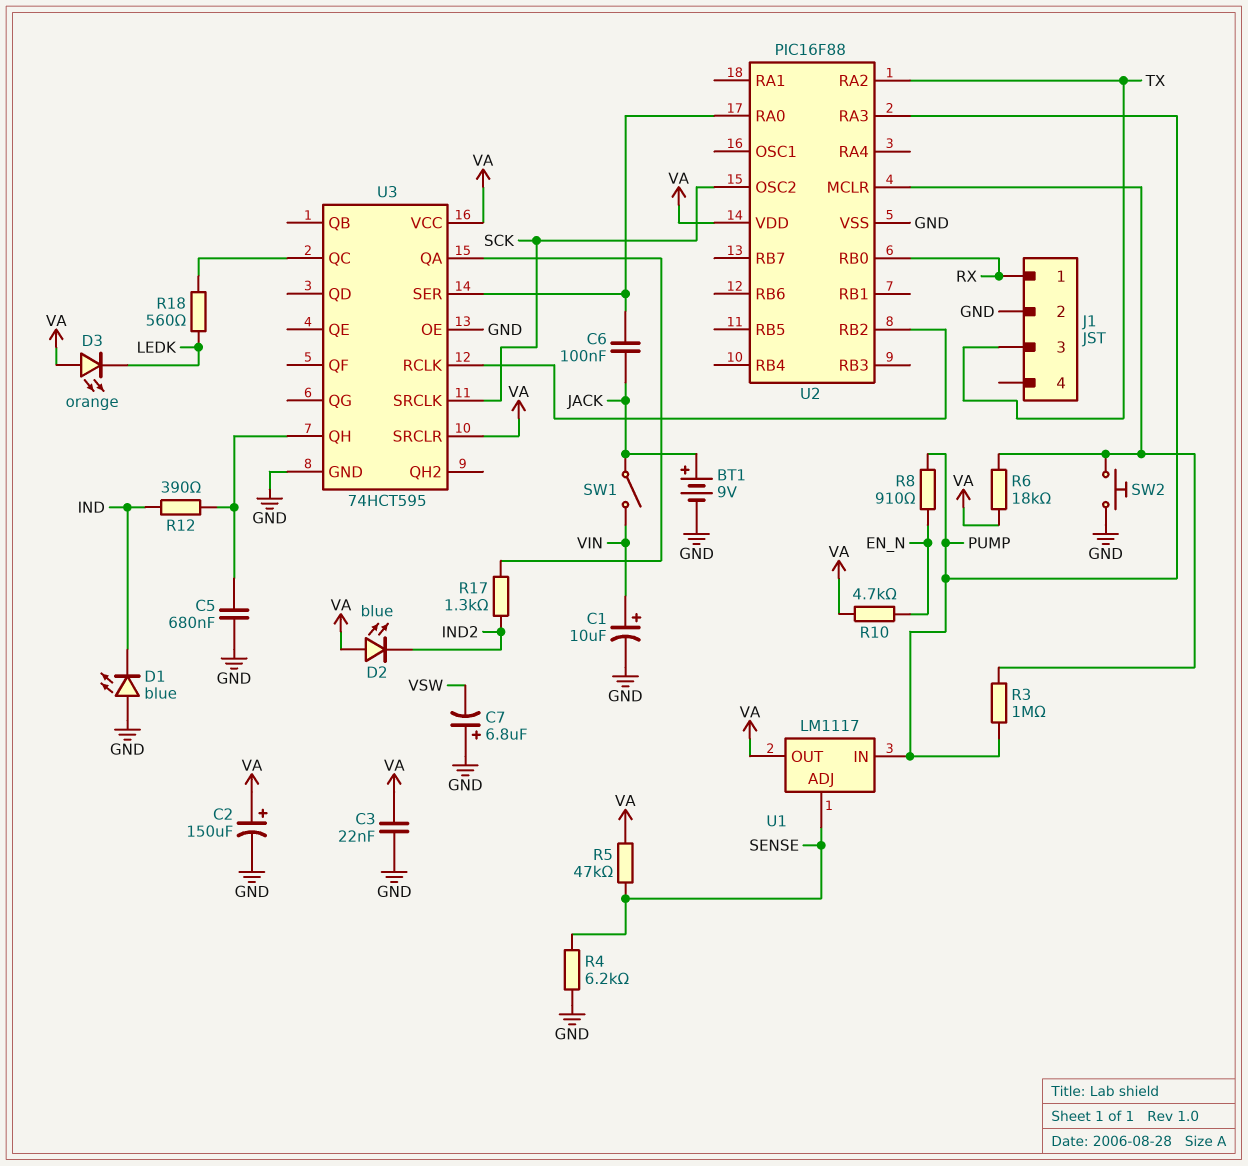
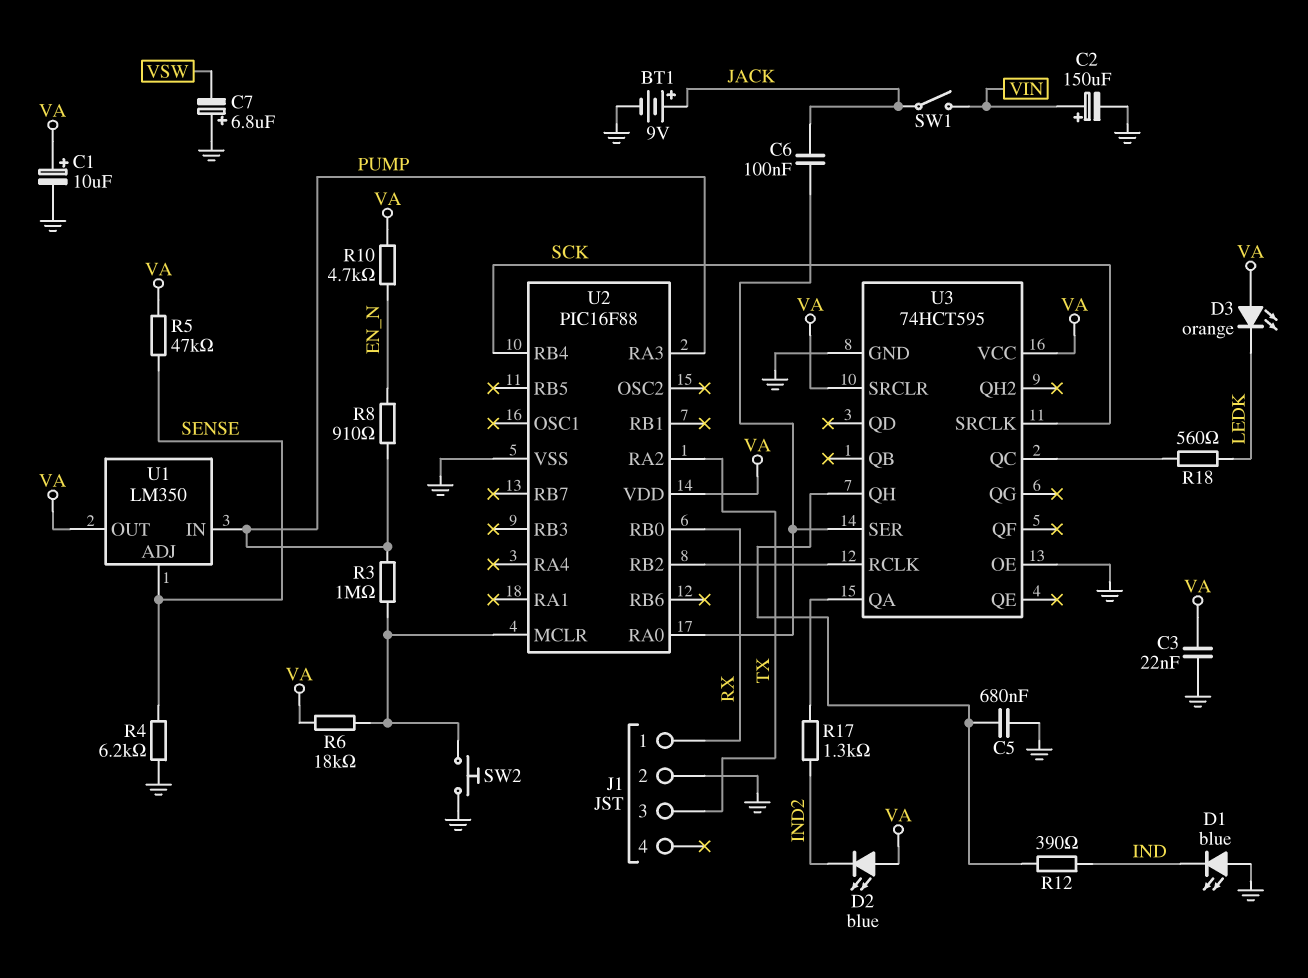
C1: 10uF (plus VIN, minus GND) -> 10uF (plus VA, minus GND)
C2: 150uF (plus VA, minus GND) -> 150uF (plus VIN, minus GND)
U1: LM1117 -> LM350
U2 pin OSC2: SCK -> none
U2 pin RB4: none -> SCK

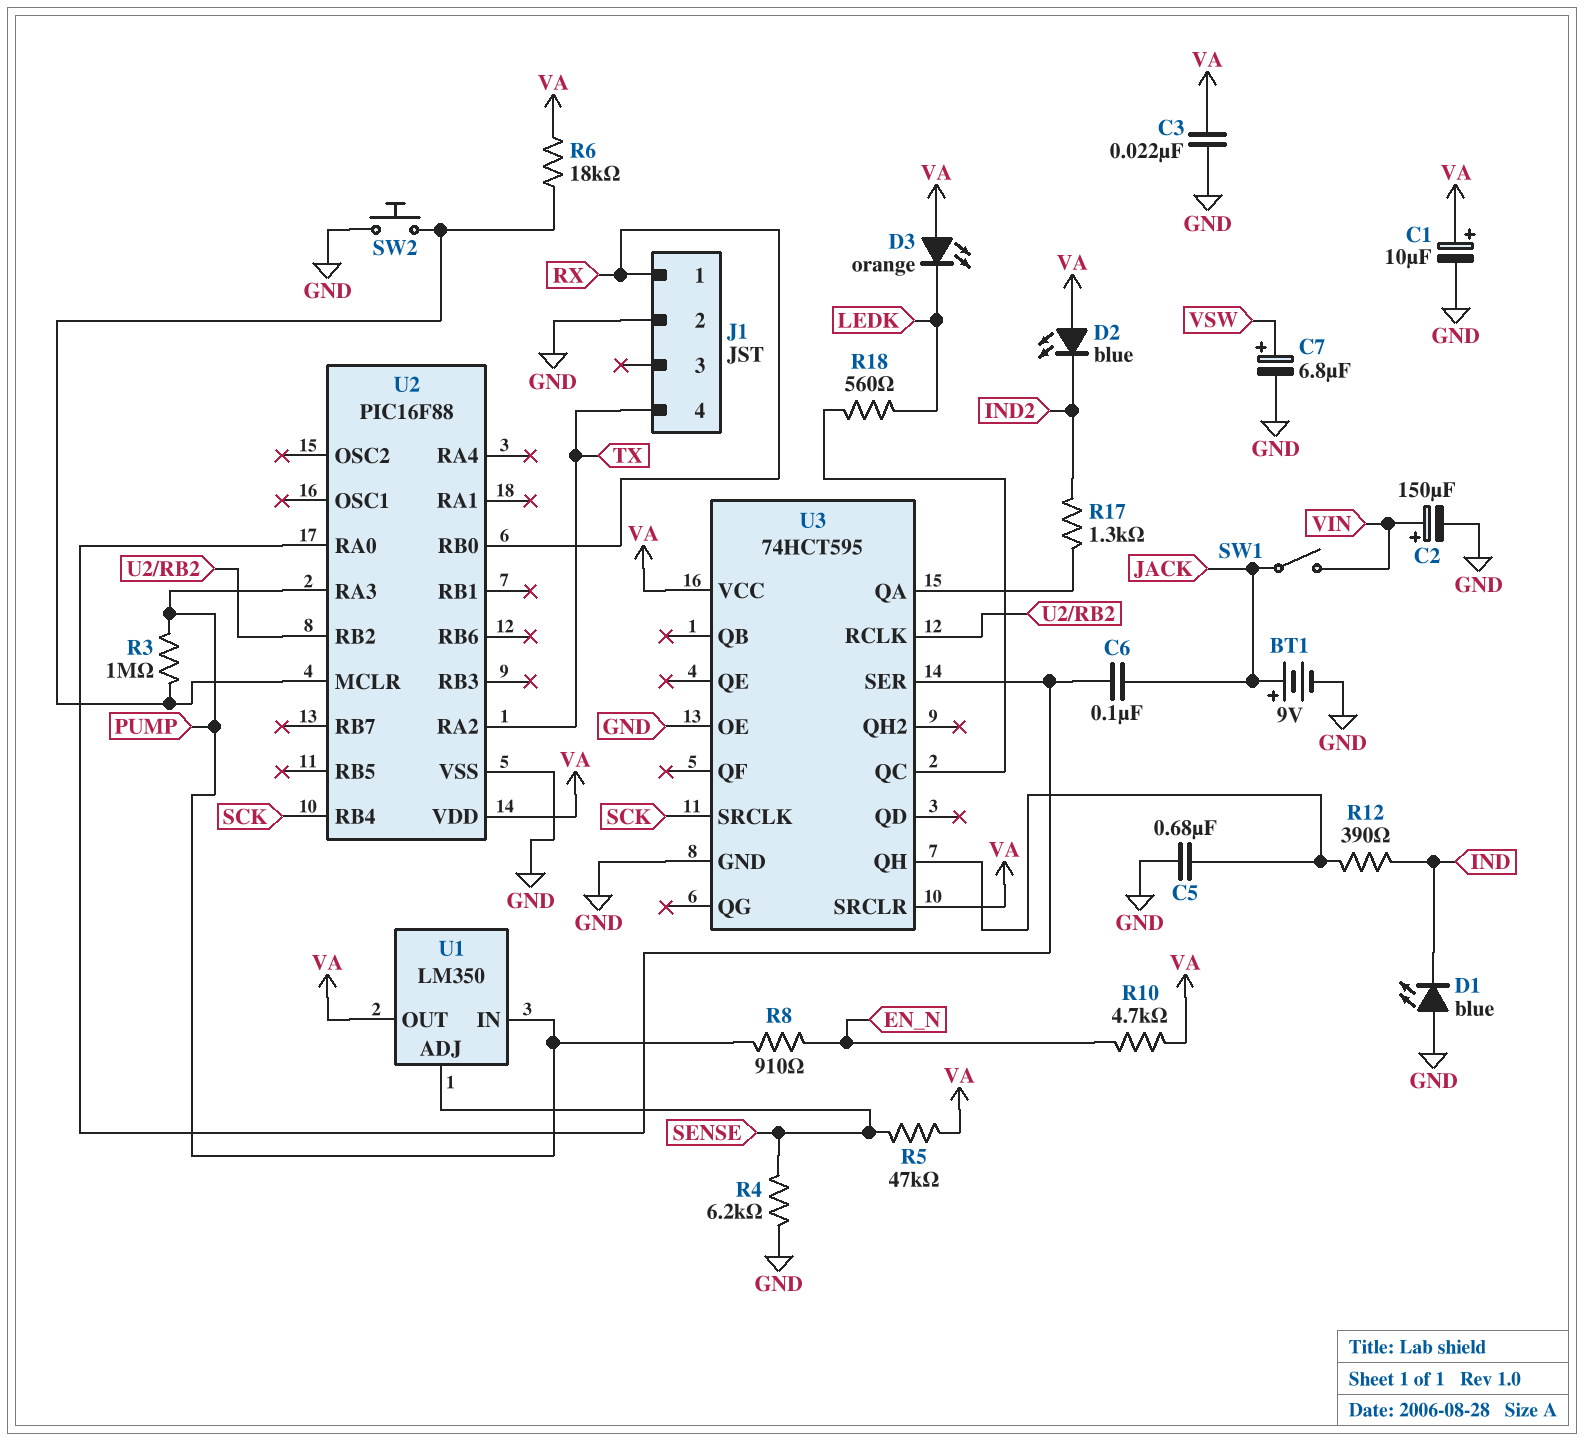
C7: 6.8uF (plus GND, minus VSW) -> 6.8uF (plus VSW, minus GND)
J1 pin 3: TX -> none
J1 pin 4: none -> TX

